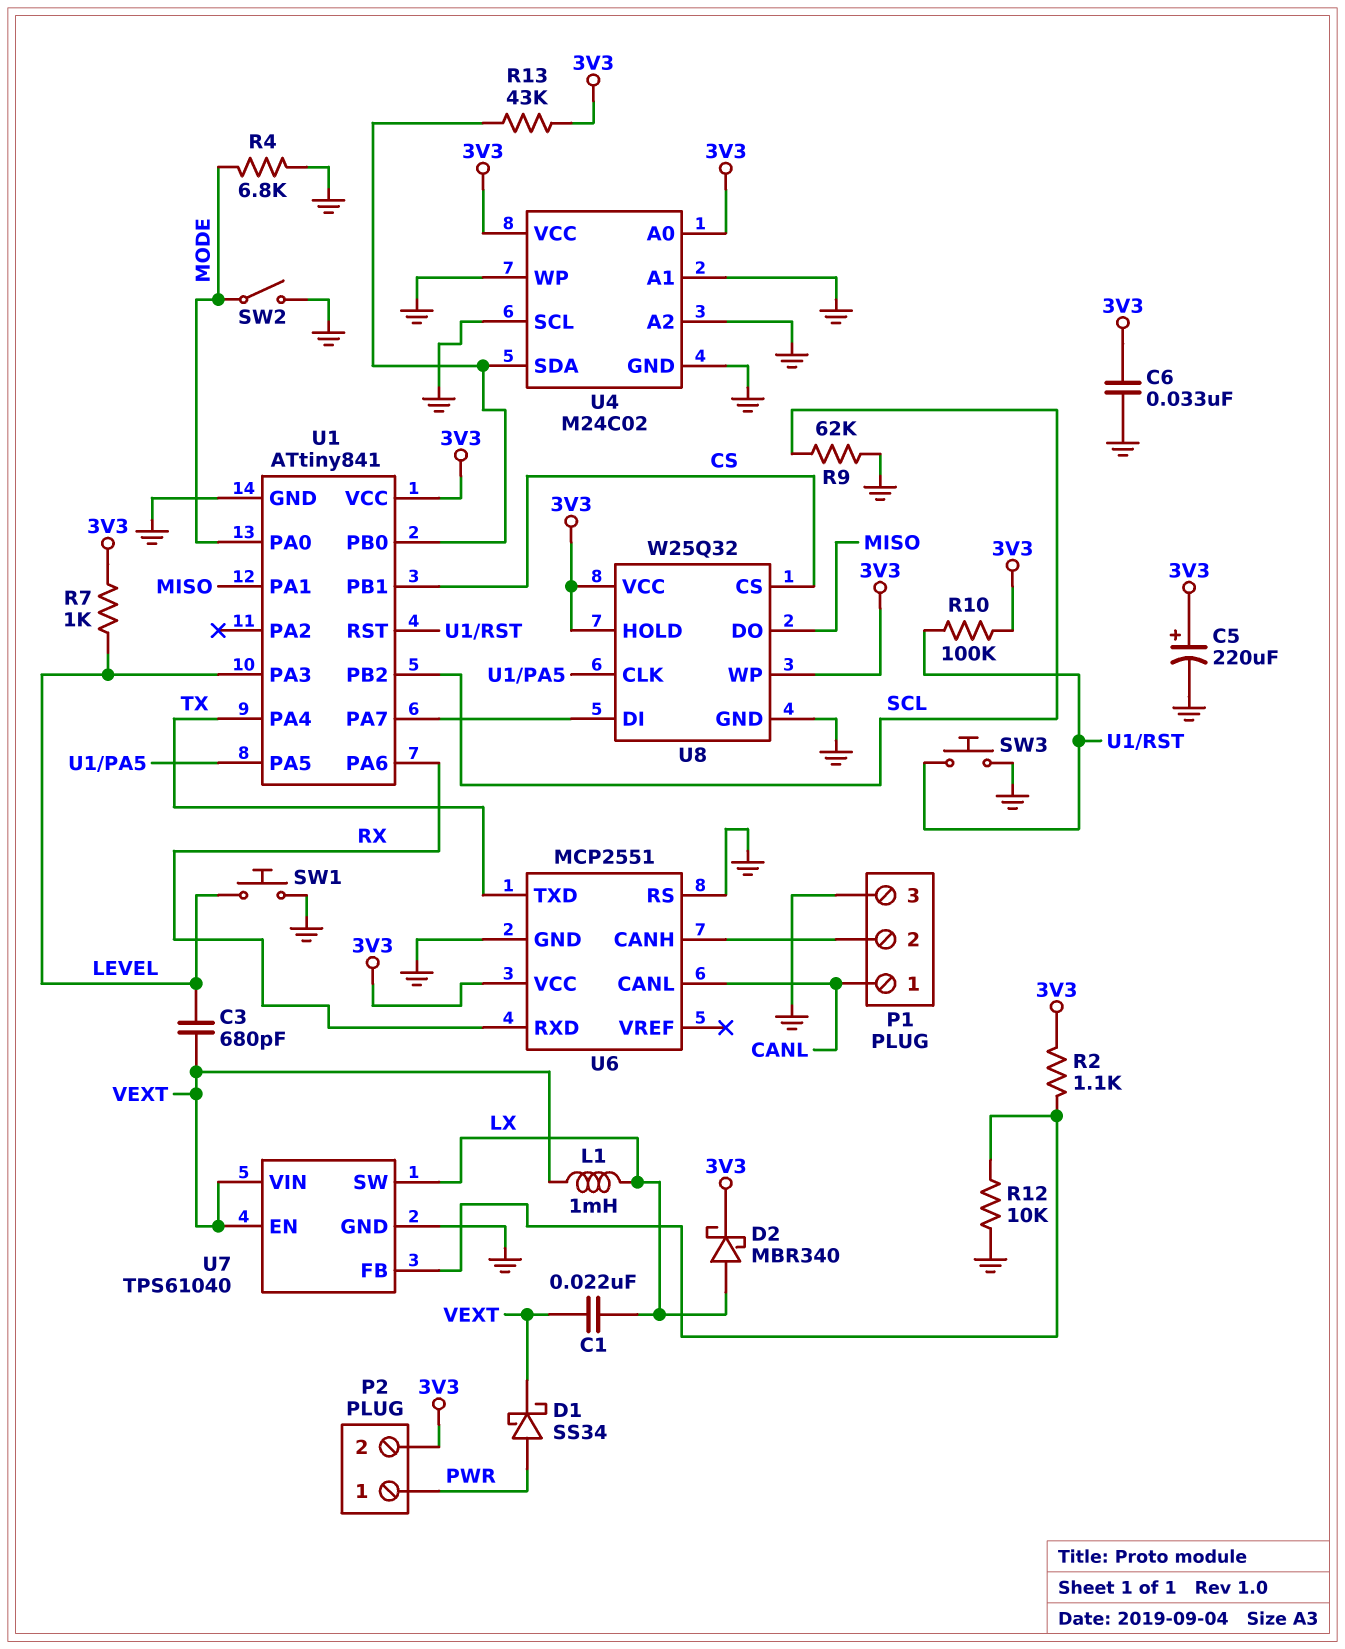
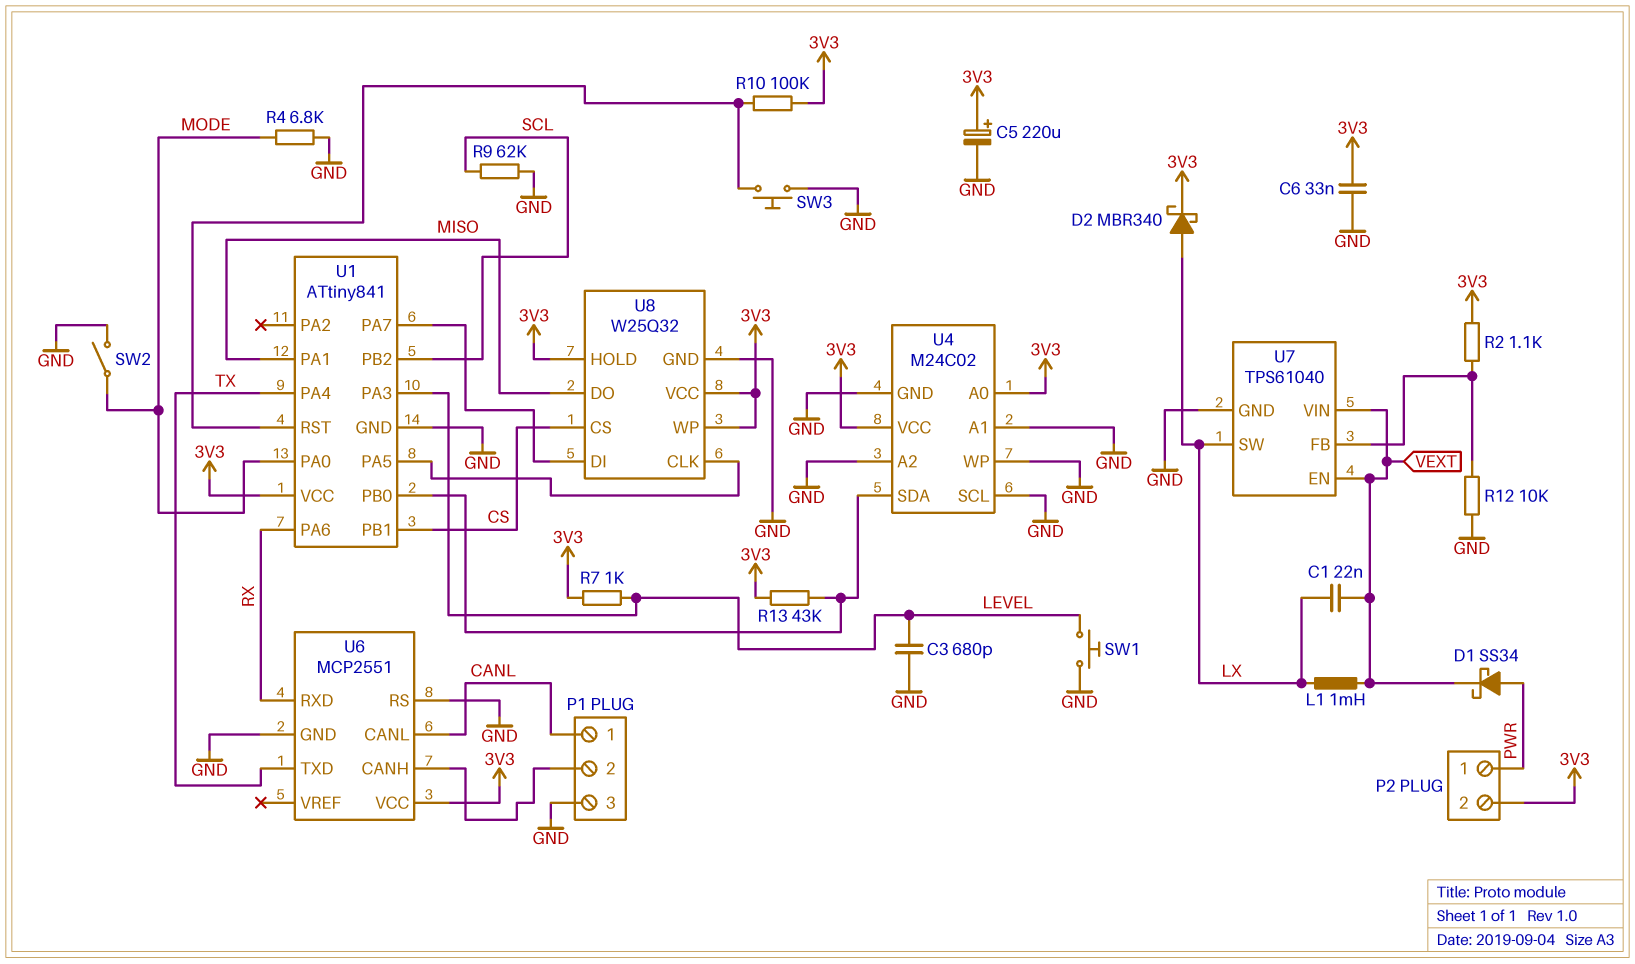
C3: 680pF (LEVEL, VEXT) -> 680pF (GND, LEVEL)

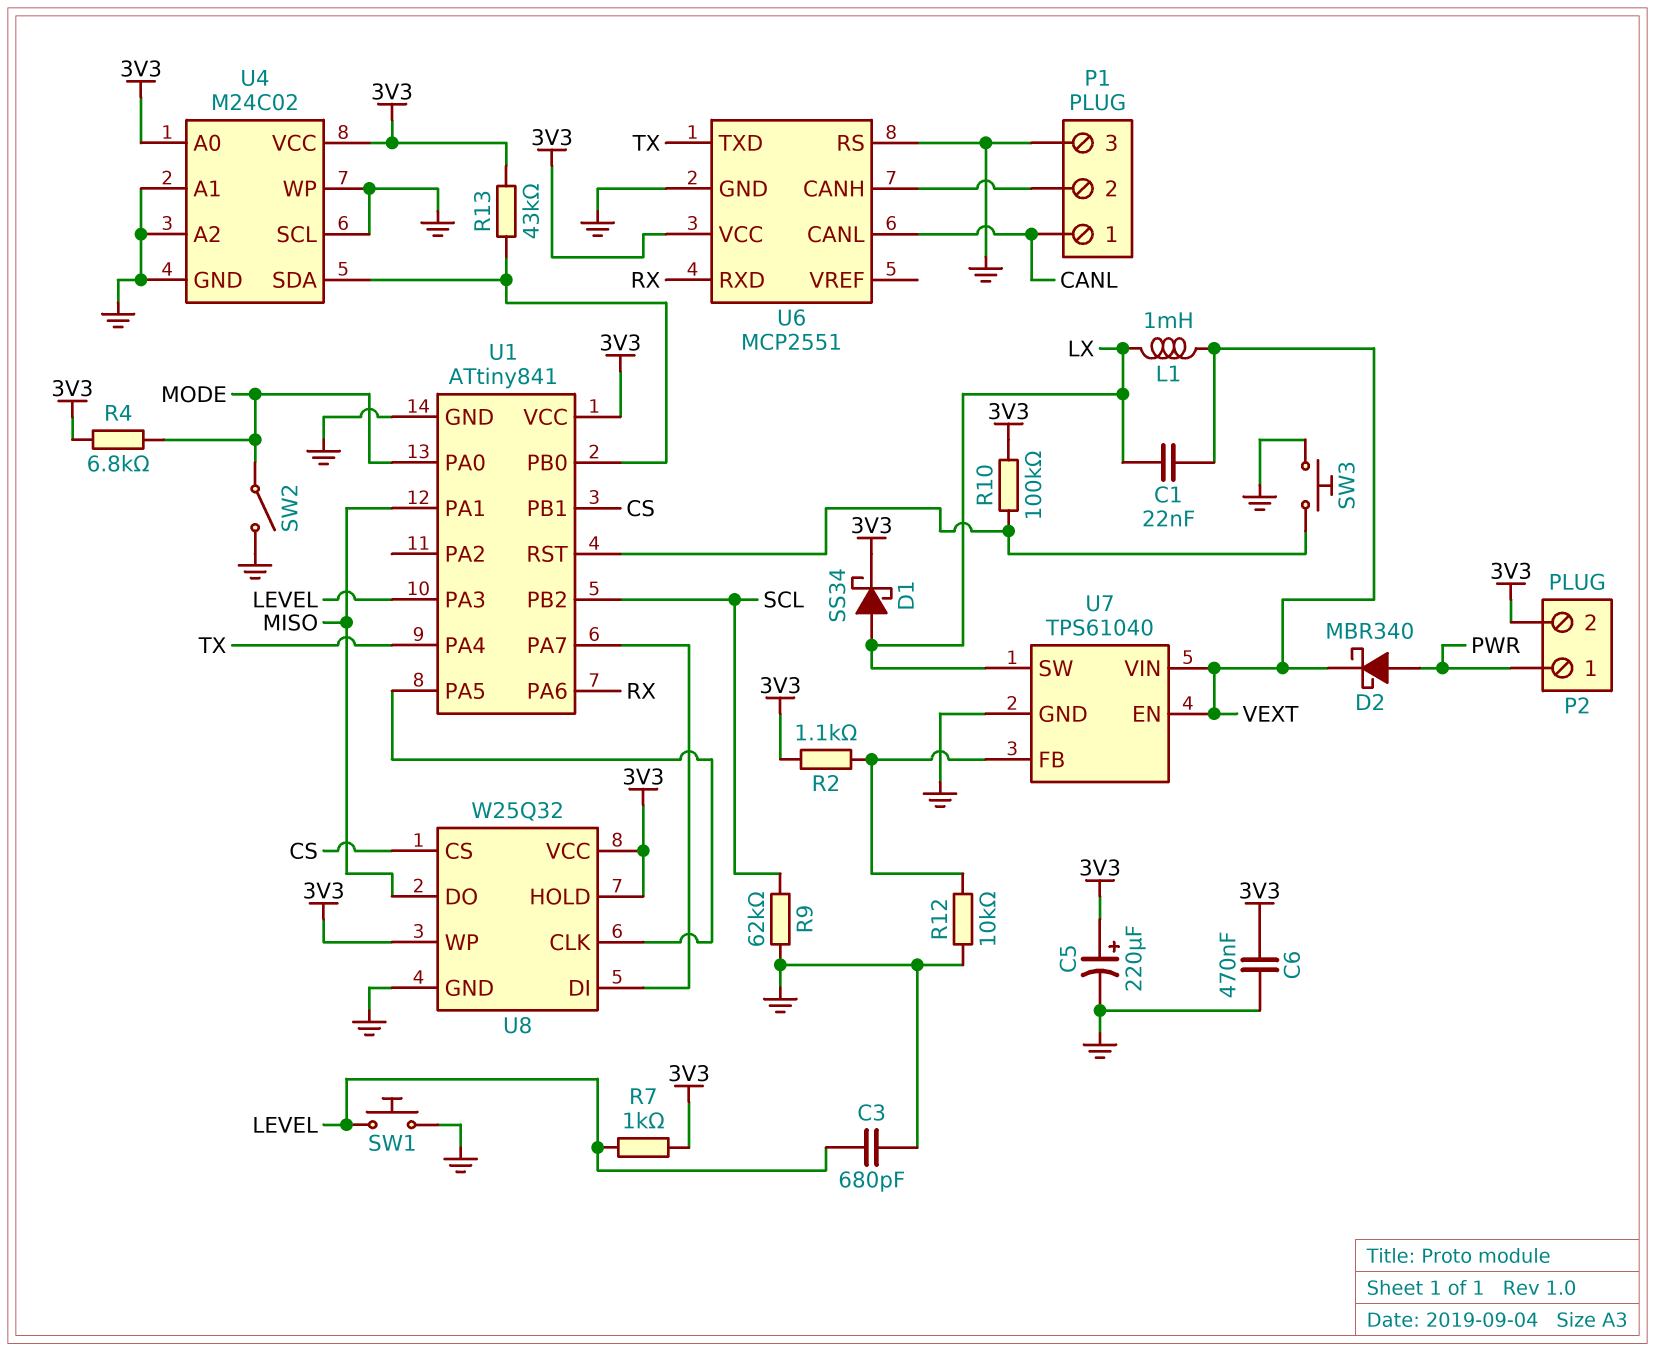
C6: 33nF (3V3, GND) -> 470nF (3V3, GND)
D1: schottky SS34 (A PWR, K VEXT) -> schottky SS34 (A LX, K 3V3)
D2: schottky MBR340 (A LX, K 3V3) -> schottky MBR340 (A PWR, K VEXT)
R4: 6.8k (GND, MODE) -> 6.8k (3V3, MODE)

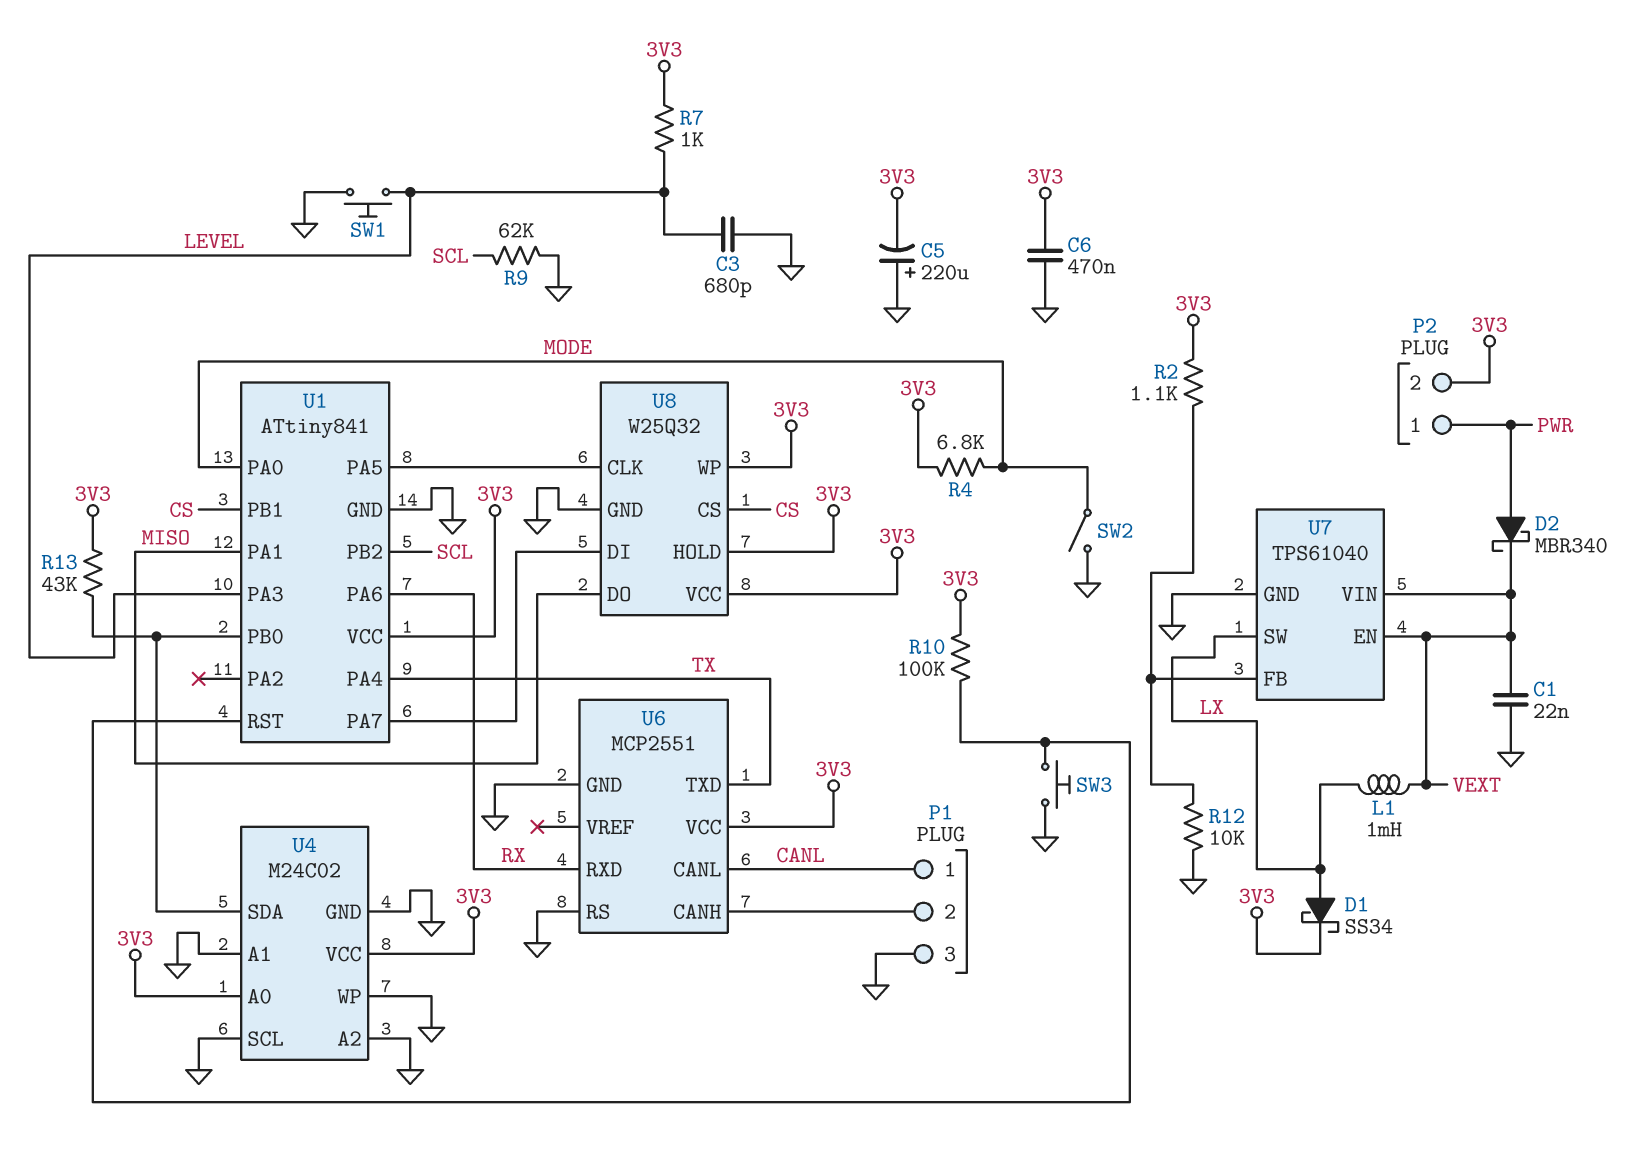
C1: 22nF (LX, VEXT) -> 22nF (GND, VEXT)
C5: 220uF (plus 3V3, minus GND) -> 220uF (plus GND, minus 3V3)

